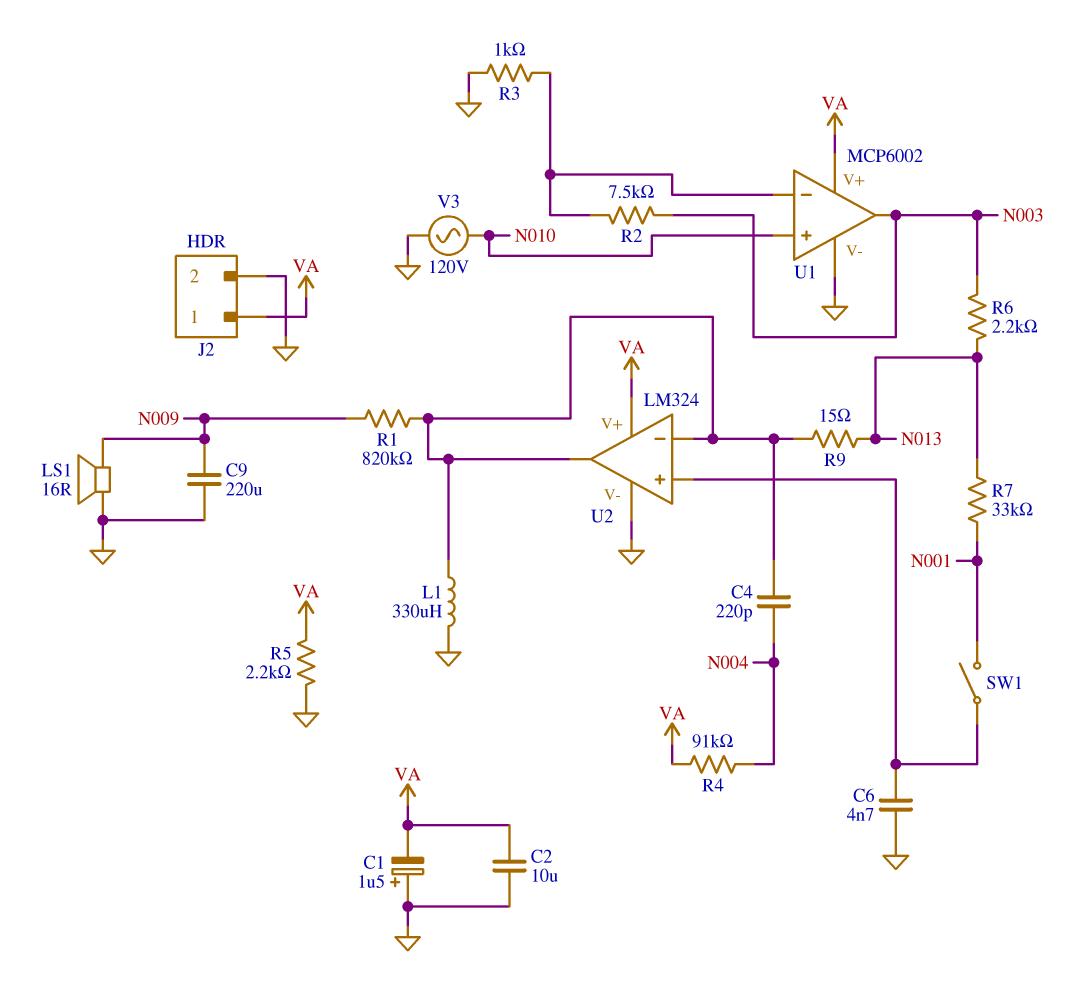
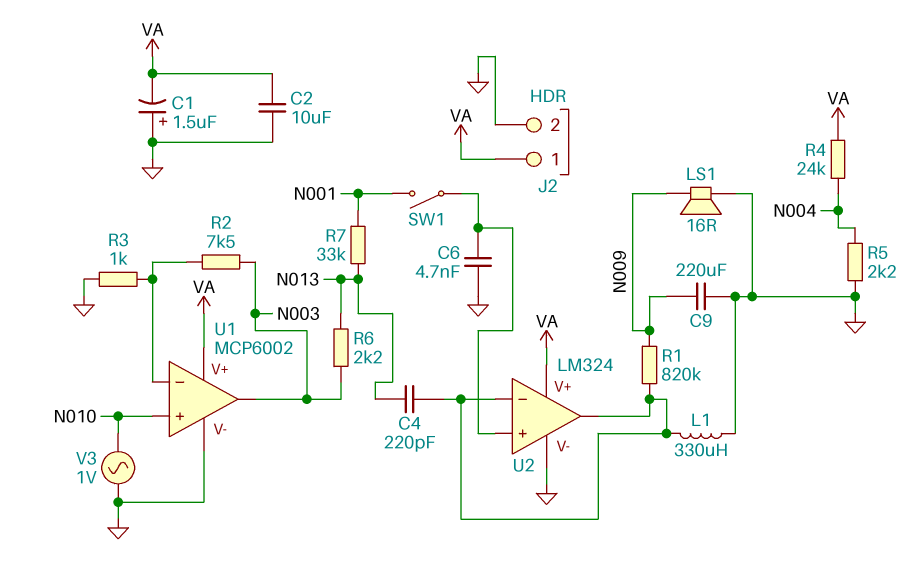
C4: 220pF (N004, U2/in-) -> 220pF (N013, U2/in-)
R4: 91k (N004, VA) -> 24k (N004, VA)
R5: 2.2k (GND, VA) -> 2.2k (GND, N004)
R9: 15 (N013, U2/in-) -> none
V3: AC 120V (GND, N010) -> AC 1V (GND, N010)

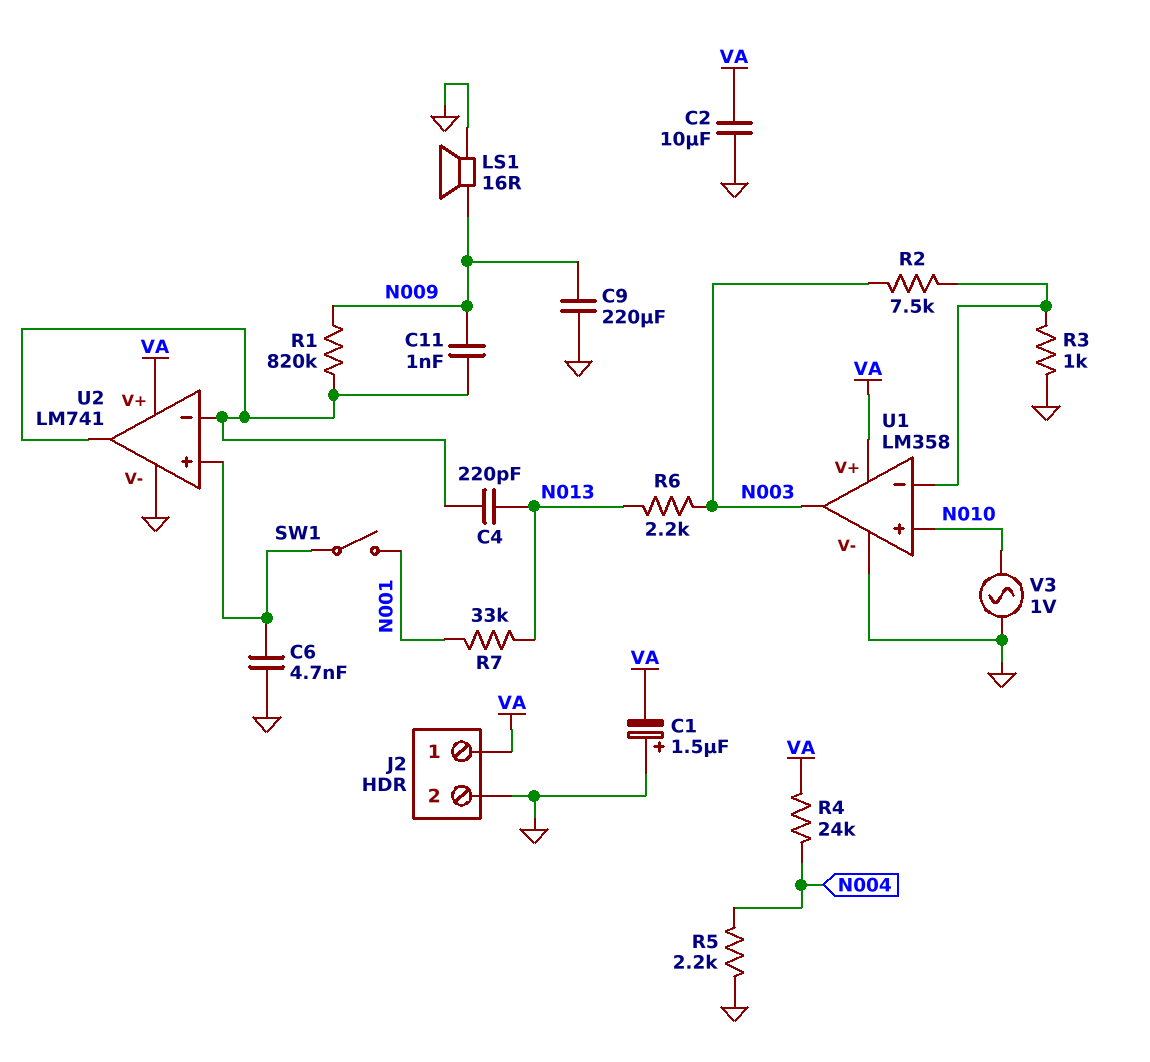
C11: none -> 1nF (N009, U2/in-)
L1: 330uH (GND, U2/in-) -> none
U1: MCP6002 -> LM358
U2: LM324 -> LM741

